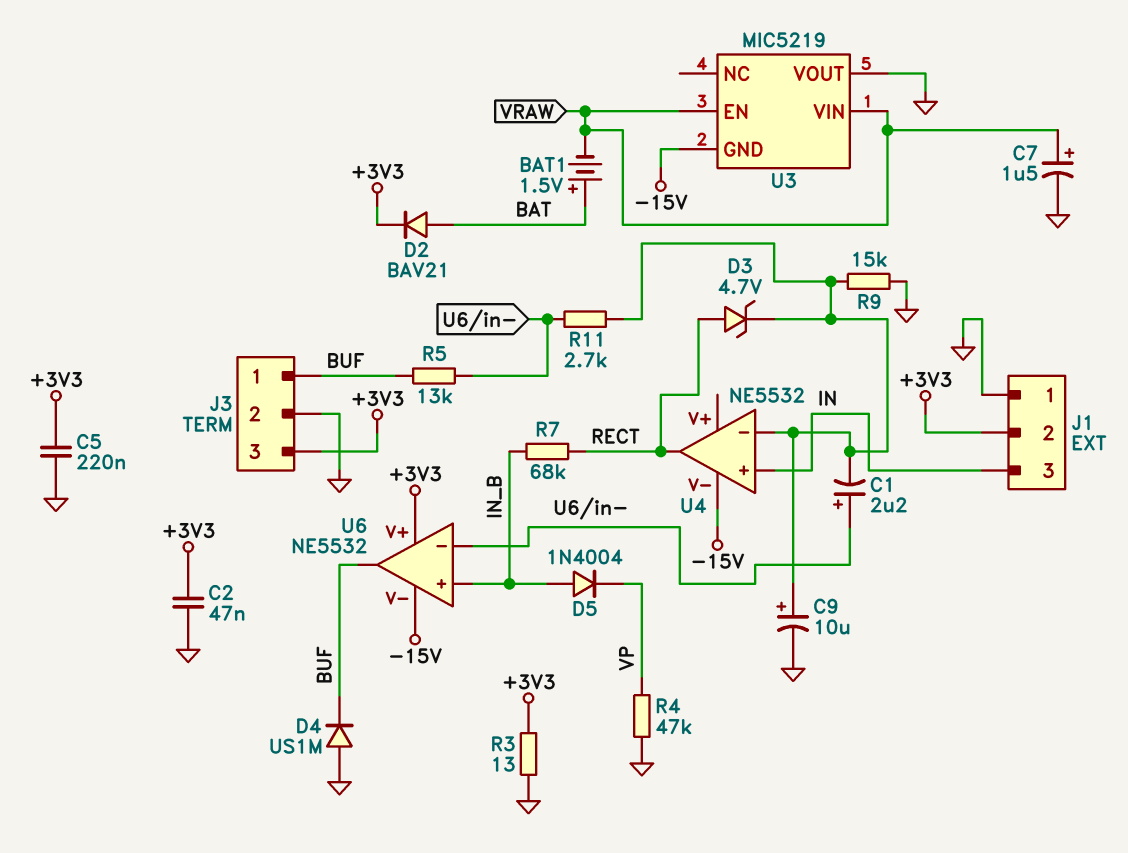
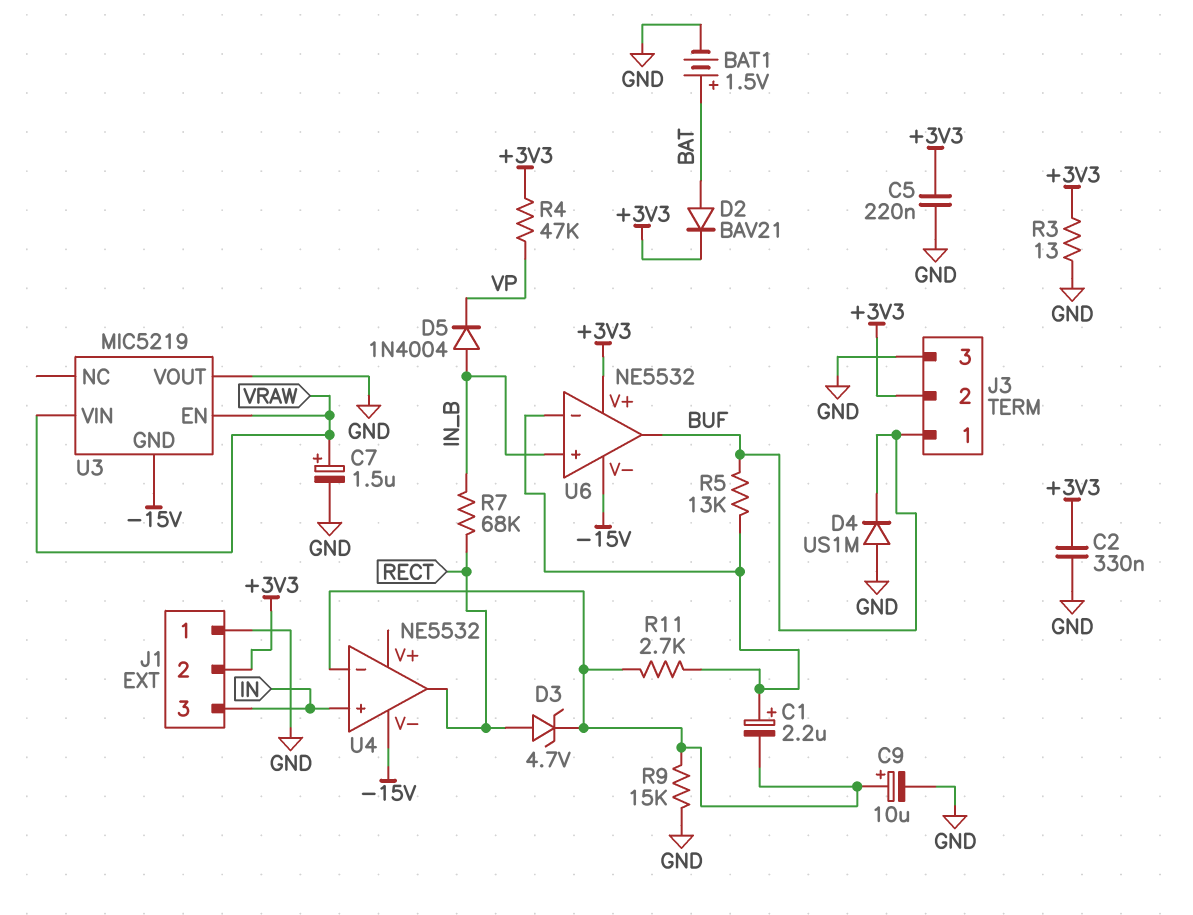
BAT1: 1.5V (plus BAT, minus VRAW) -> 1.5V (plus BAT, minus GND)
C2: 47nF (+3V3, GND) -> 330nF (+3V3, GND)
J3 pin 2: GND -> +3V3
J3 pin 3: +3V3 -> GND
R4: 47k (GND, VP) -> 47k (+3V3, VP)

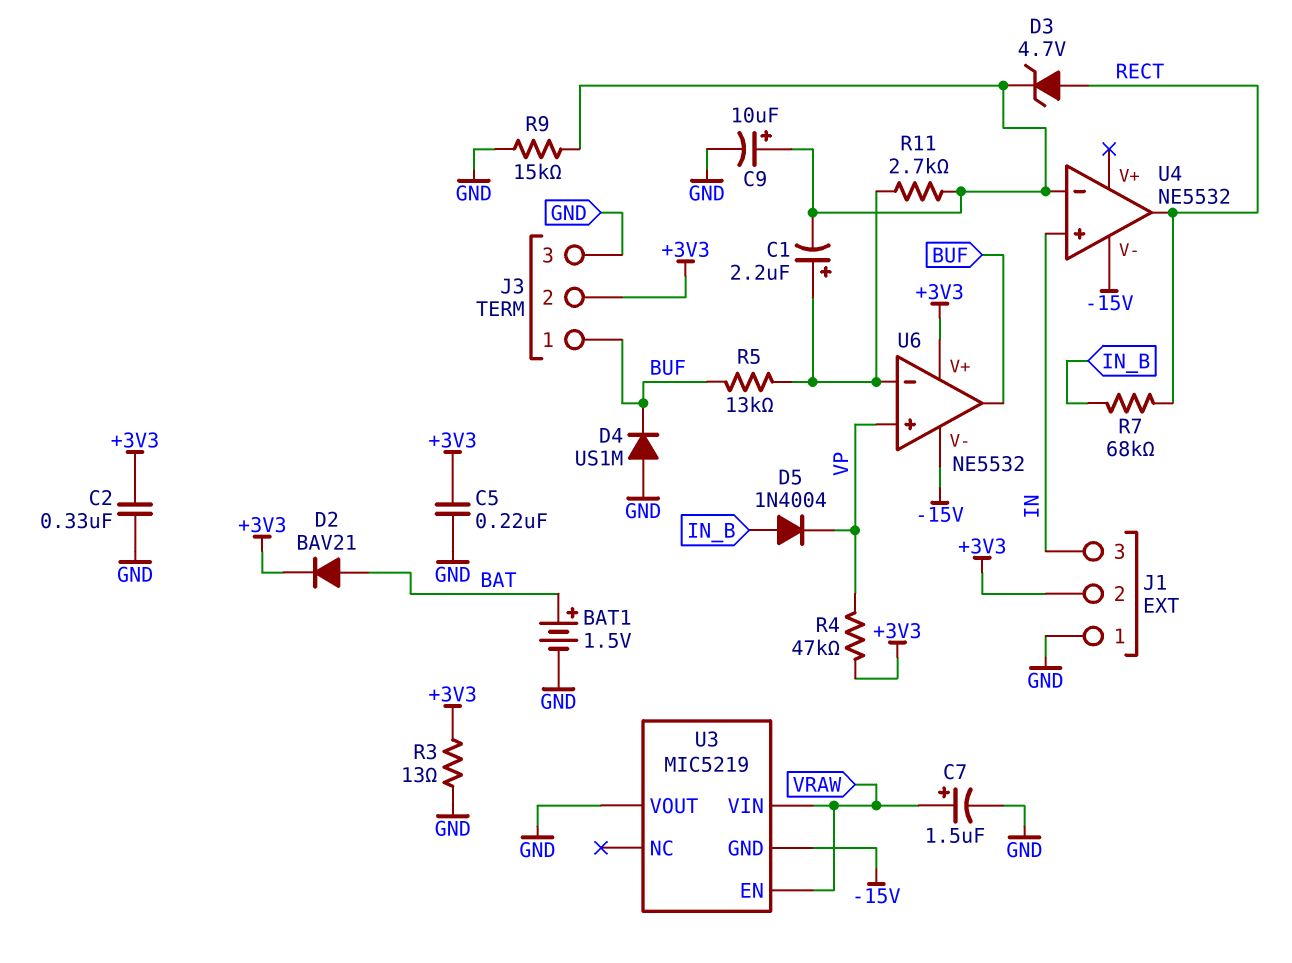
U6 pin in+: IN_B -> VP

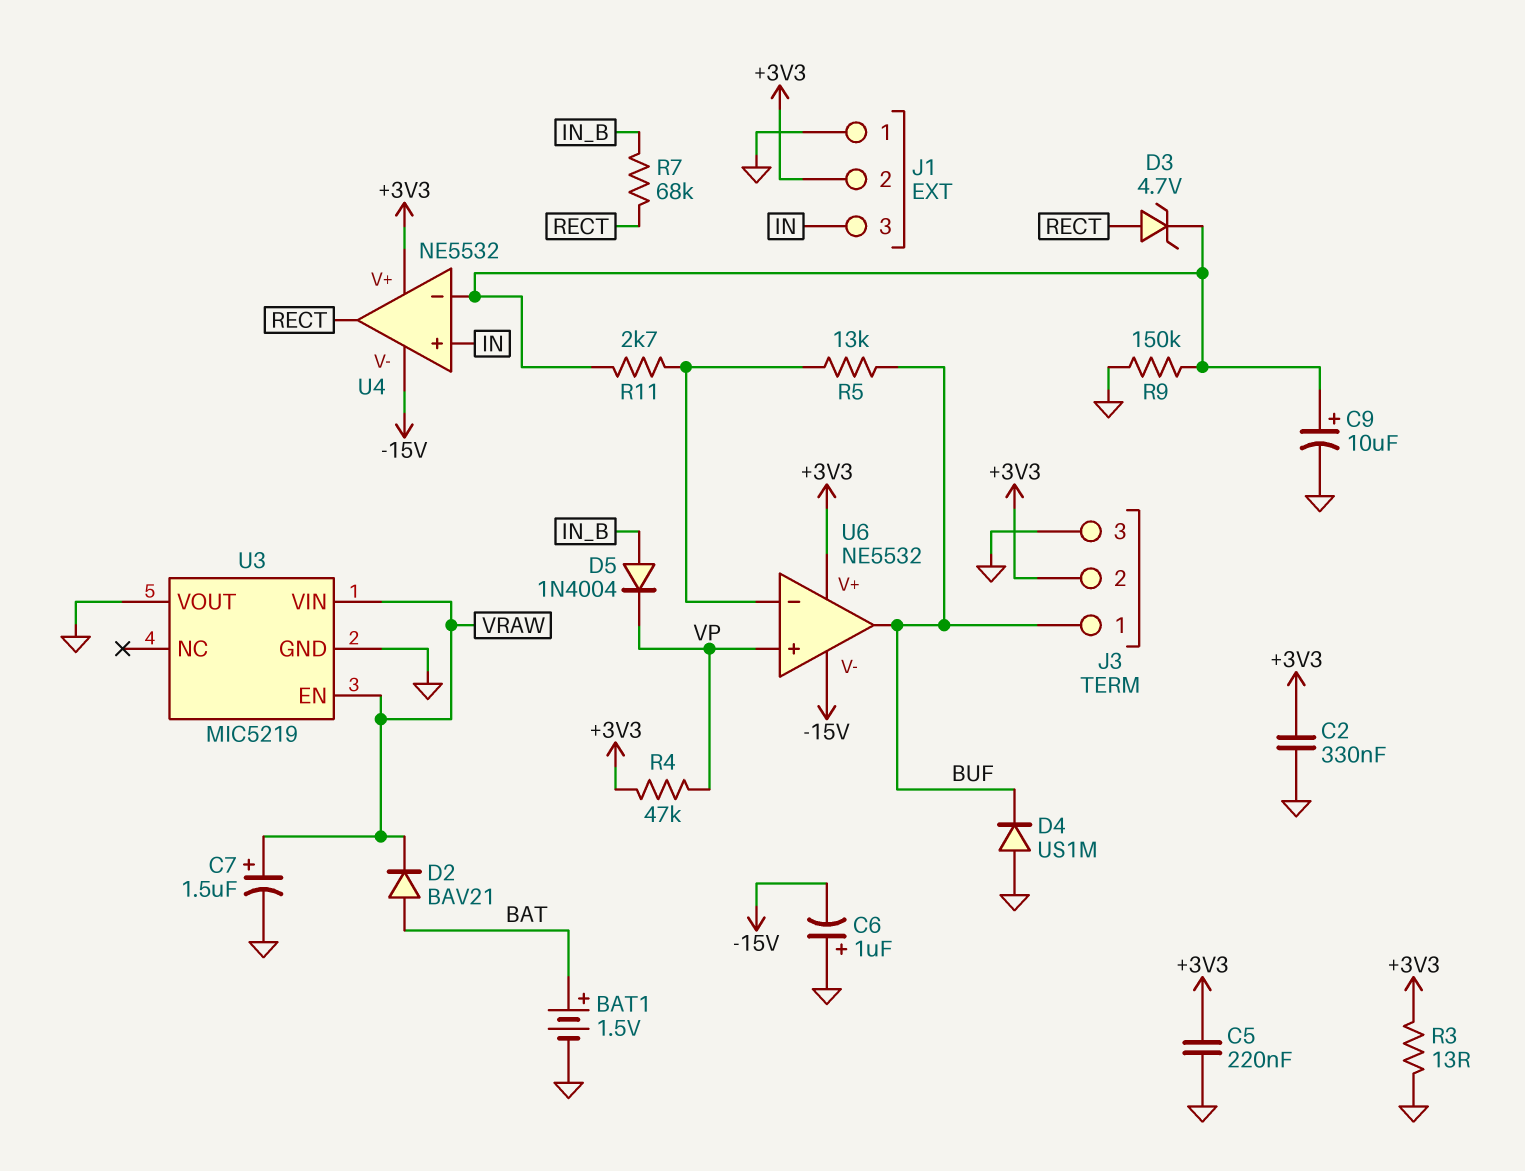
C1: 2.2uF (plus U6/in-, minus U4/in-) -> none
C6: none -> 1uF (plus GND, minus -15V)
D2: diode BAV21 (A BAT, K +3V3) -> diode BAV21 (A BAT, K VRAW)
R9: 15k (GND, U4/in-) -> 150k (GND, U4/in-)
U3 pin GND: -15V -> GND
U4 pin V+: none -> +3V3

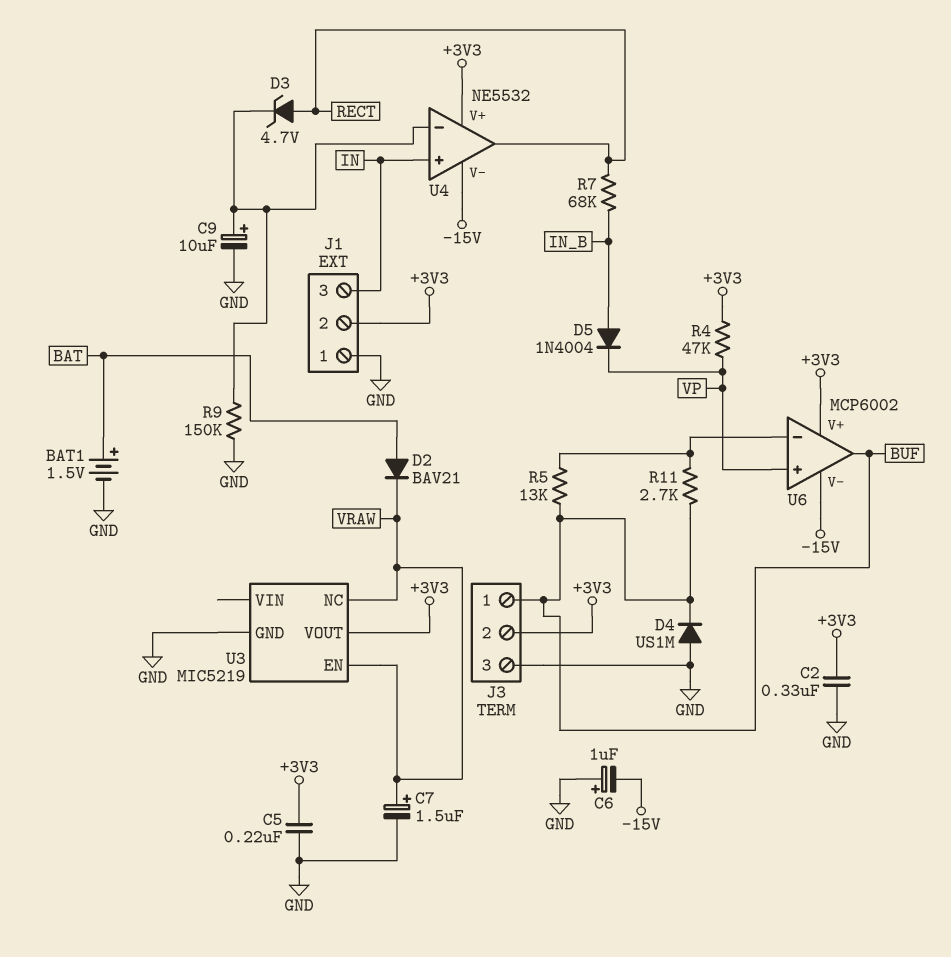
R3: 13 (+3V3, GND) -> none
R11: 2.7k (U4/in-, U6/in-) -> 2.7k (BUF, U6/in-)
U3 pin NC: none -> VRAW
U3 pin VIN: VRAW -> none
U3 pin VOUT: GND -> +3V3
U6: NE5532 -> MCP6002

